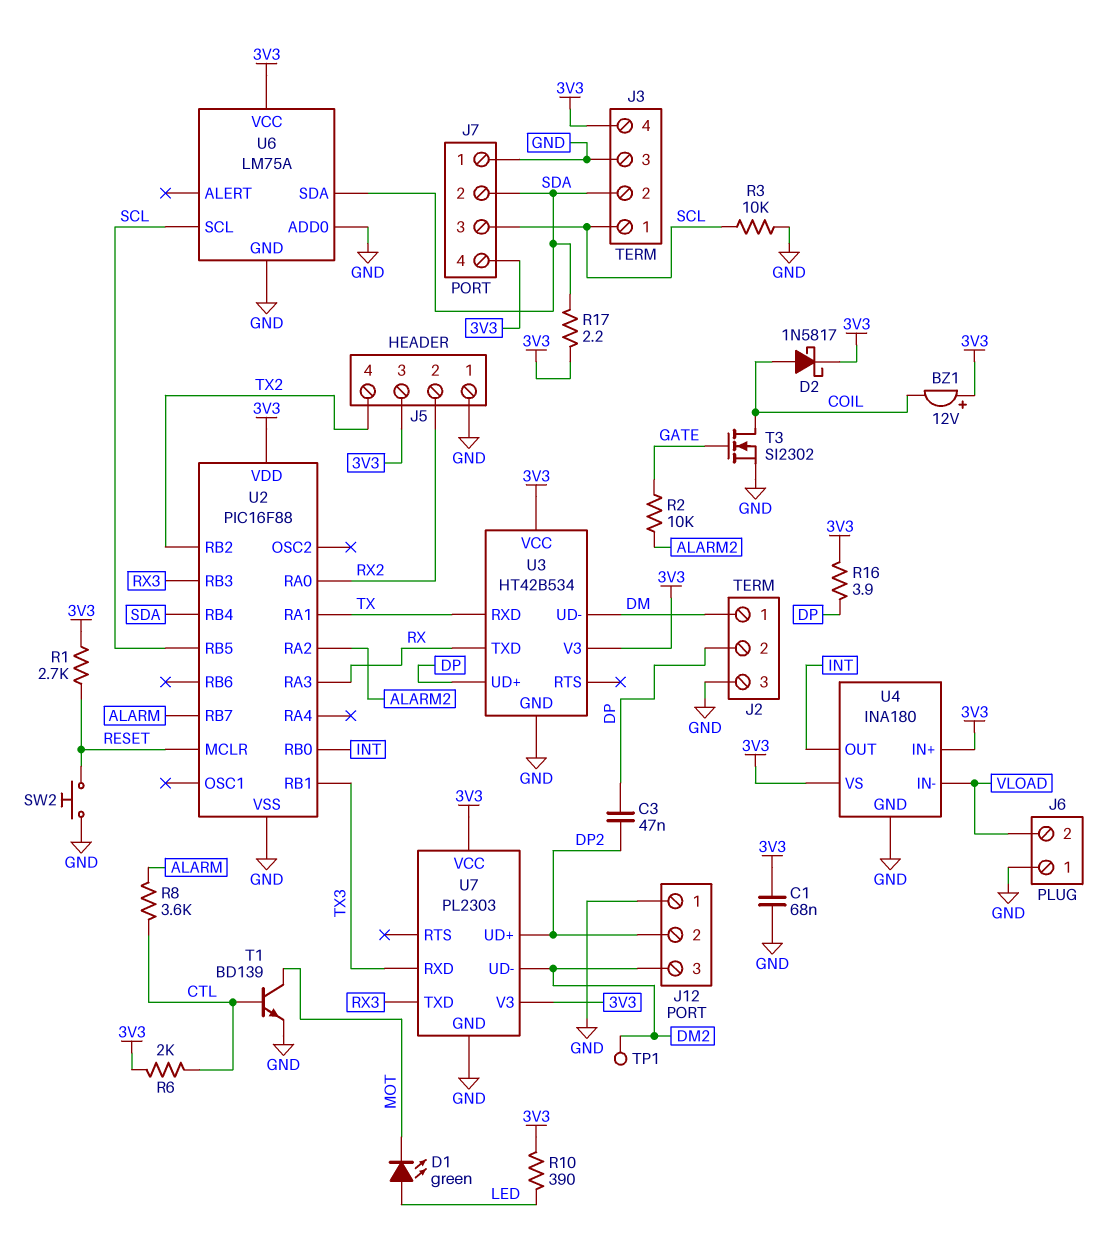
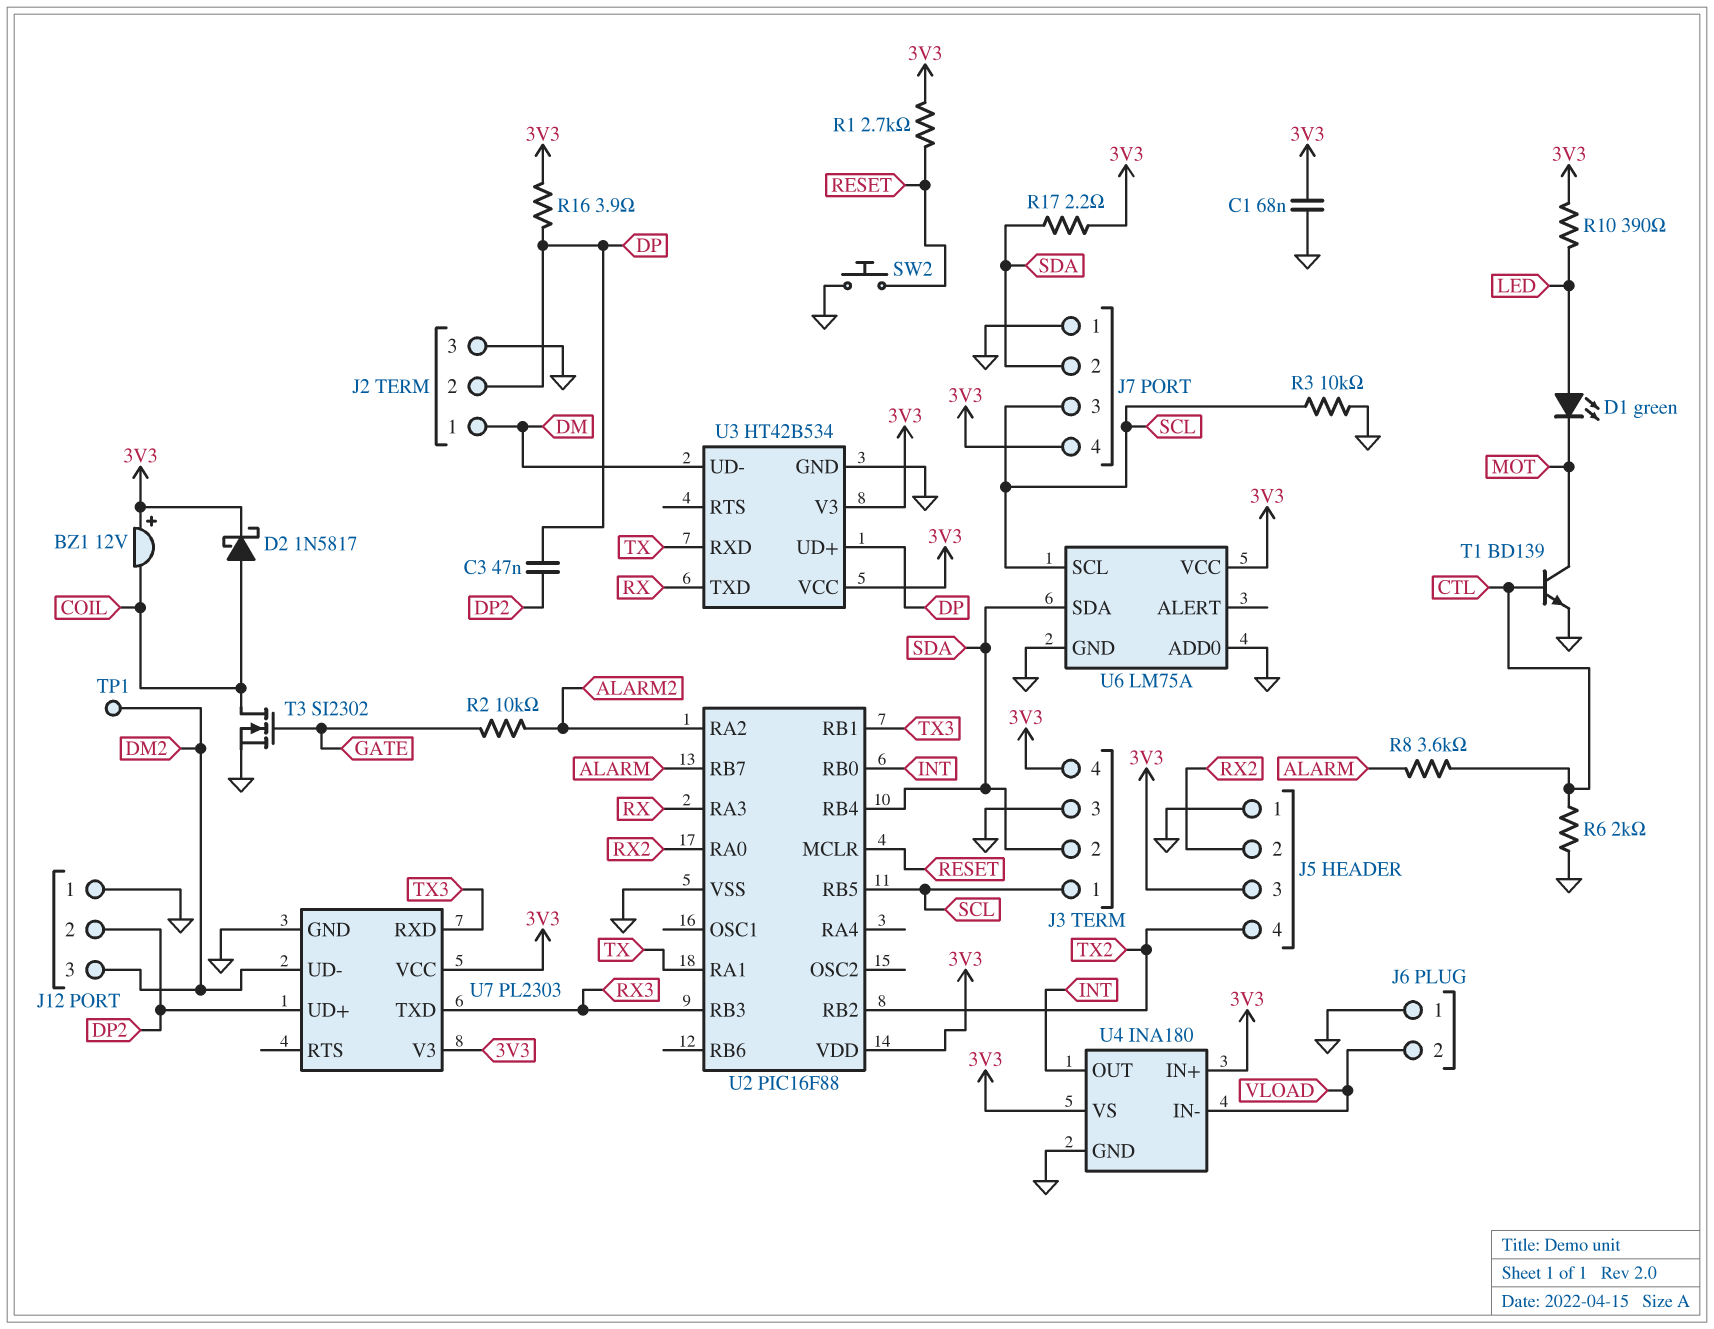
R6: 2k (3V3, CTL) -> 2k (CTL, GND)

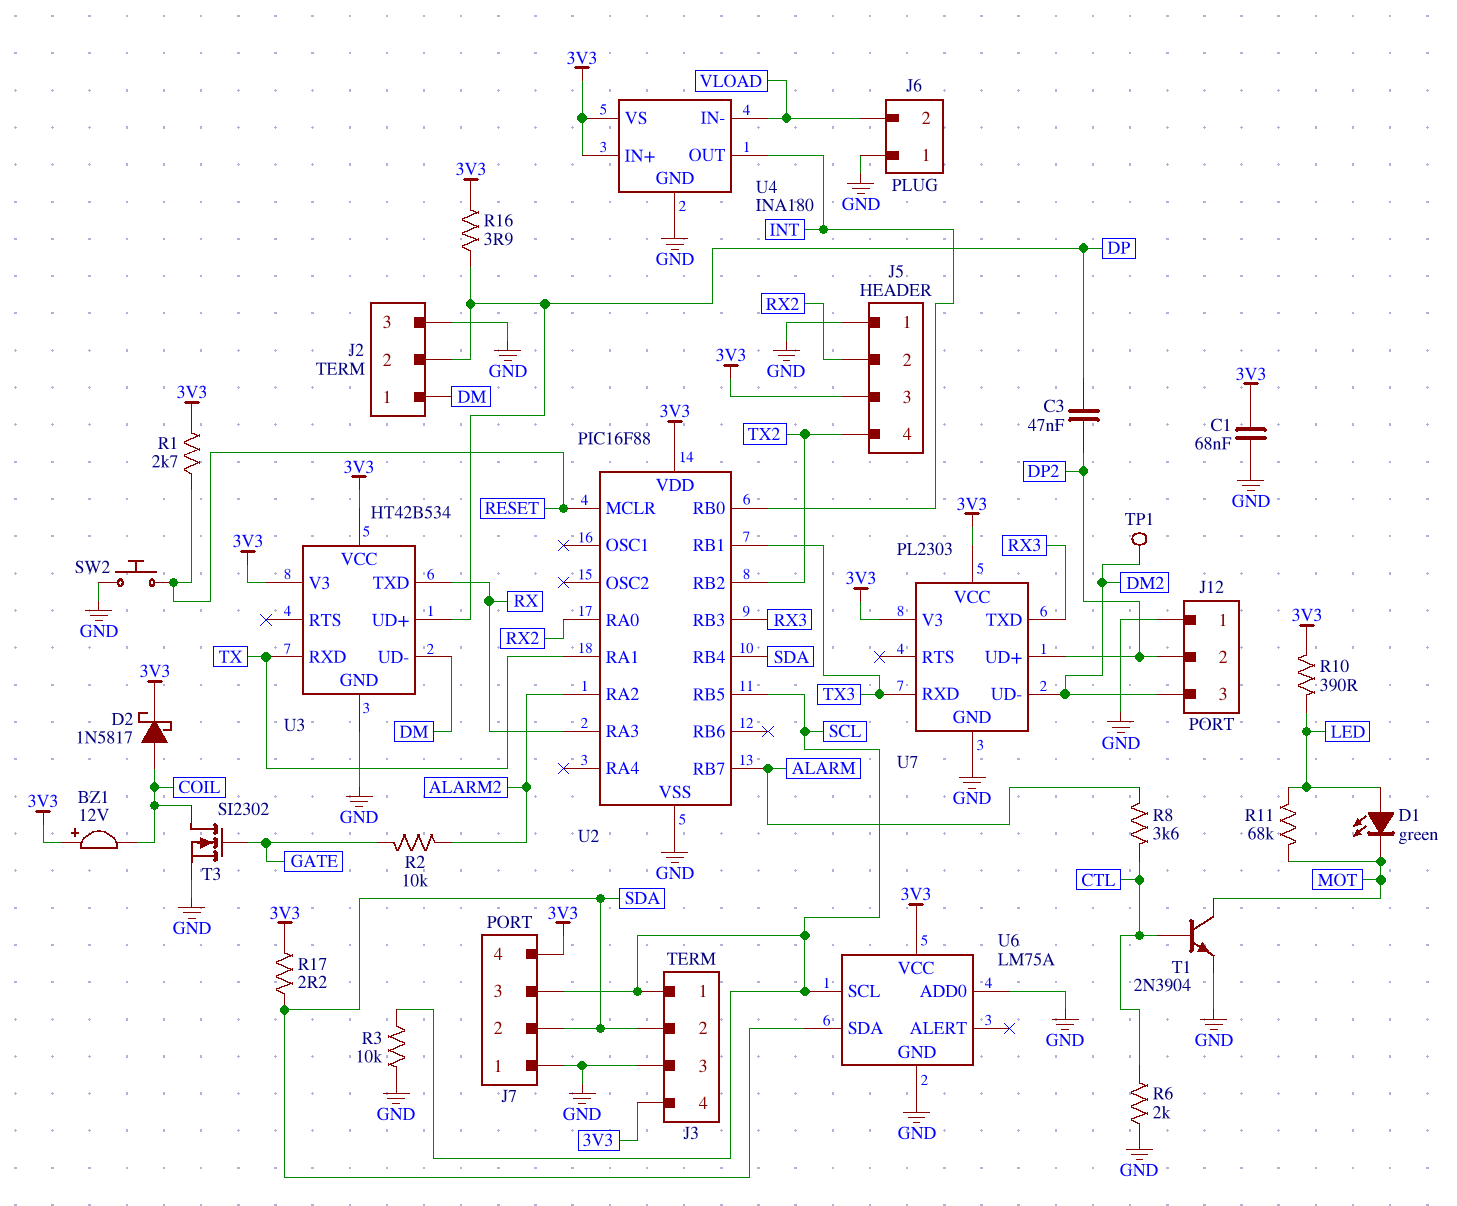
R11: none -> 68k (LED, MOT)
T1: NPN BD139 (B CTL, C MOT, E GND) -> NPN 2N3904 (B CTL, C MOT, E GND)

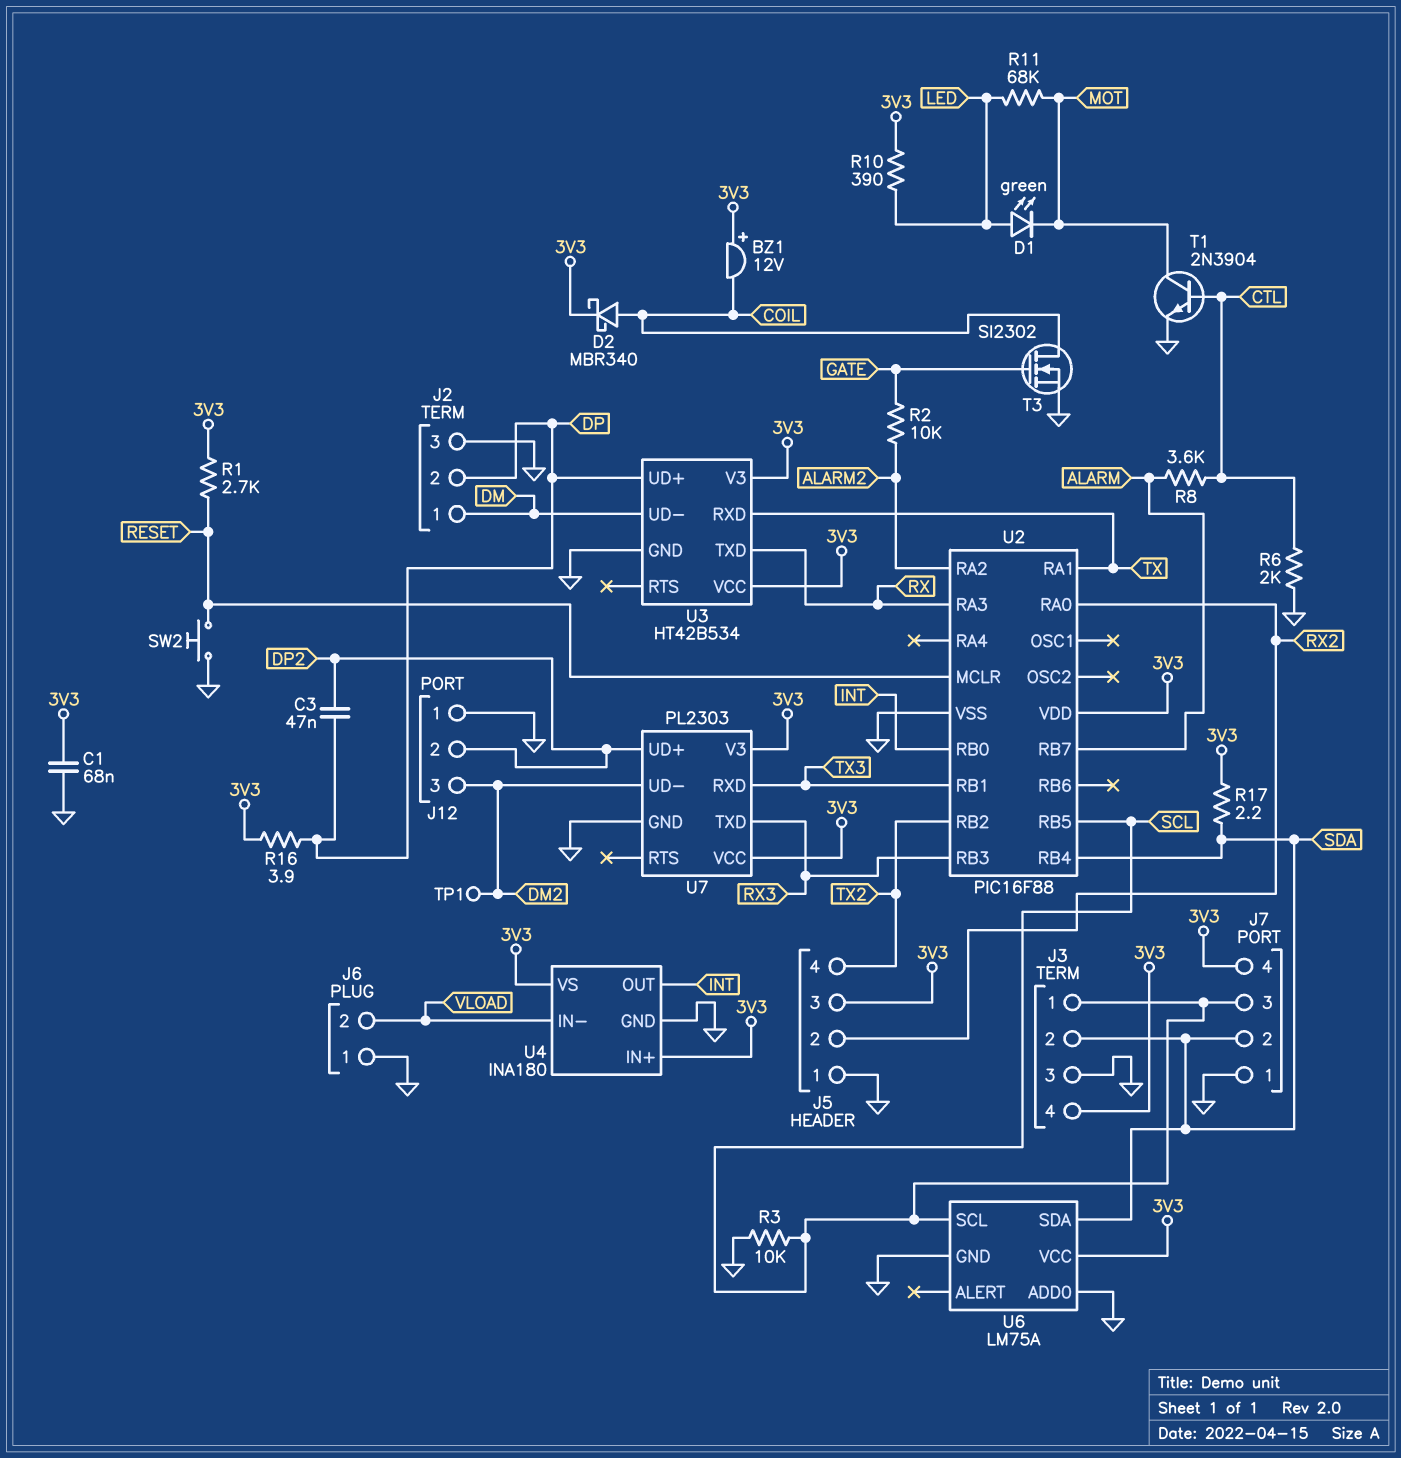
D2: schottky 1N5817 (A COIL, K 3V3) -> schottky MBR340 (A COIL, K 3V3)

